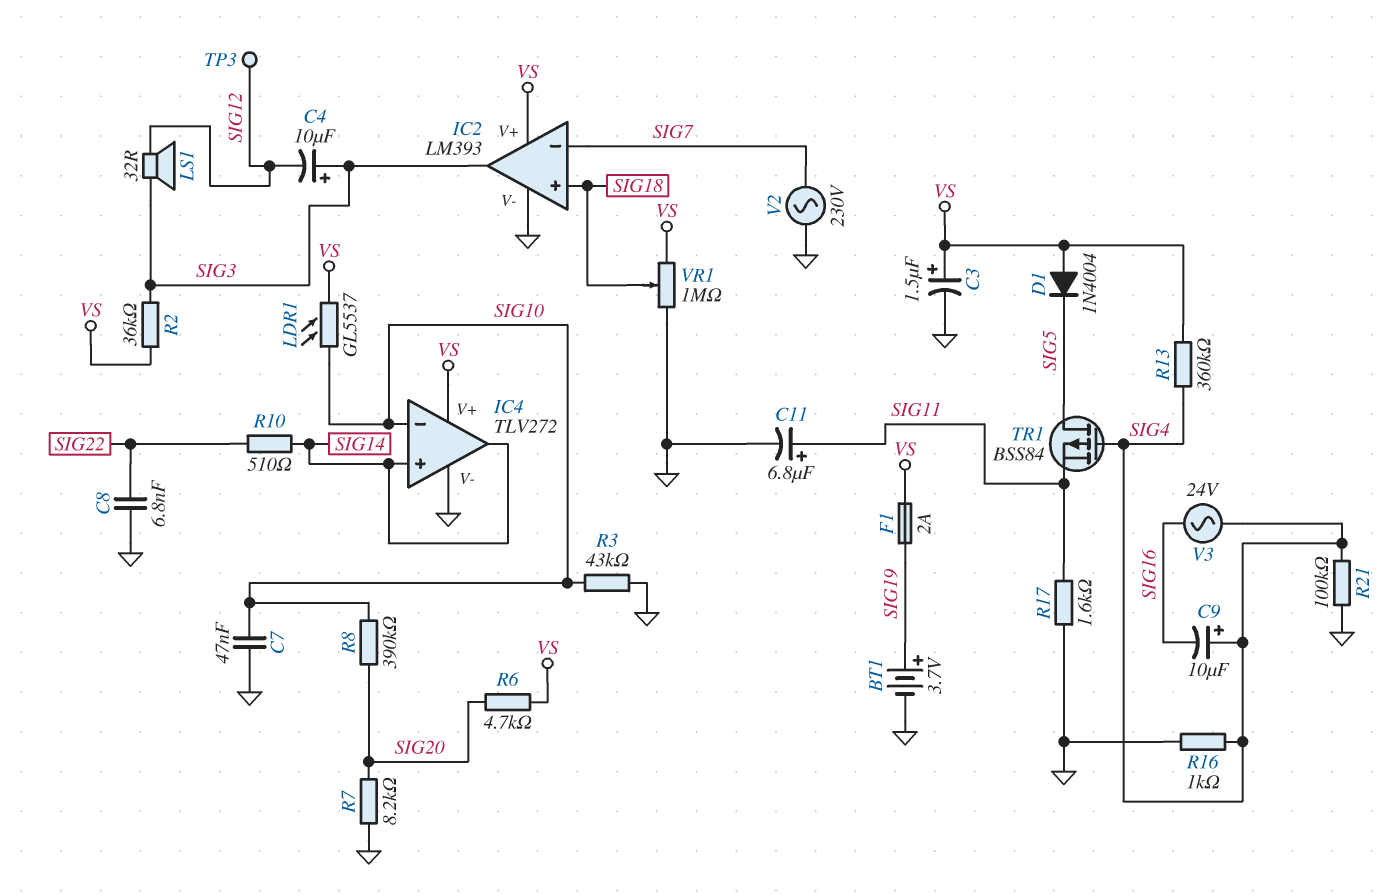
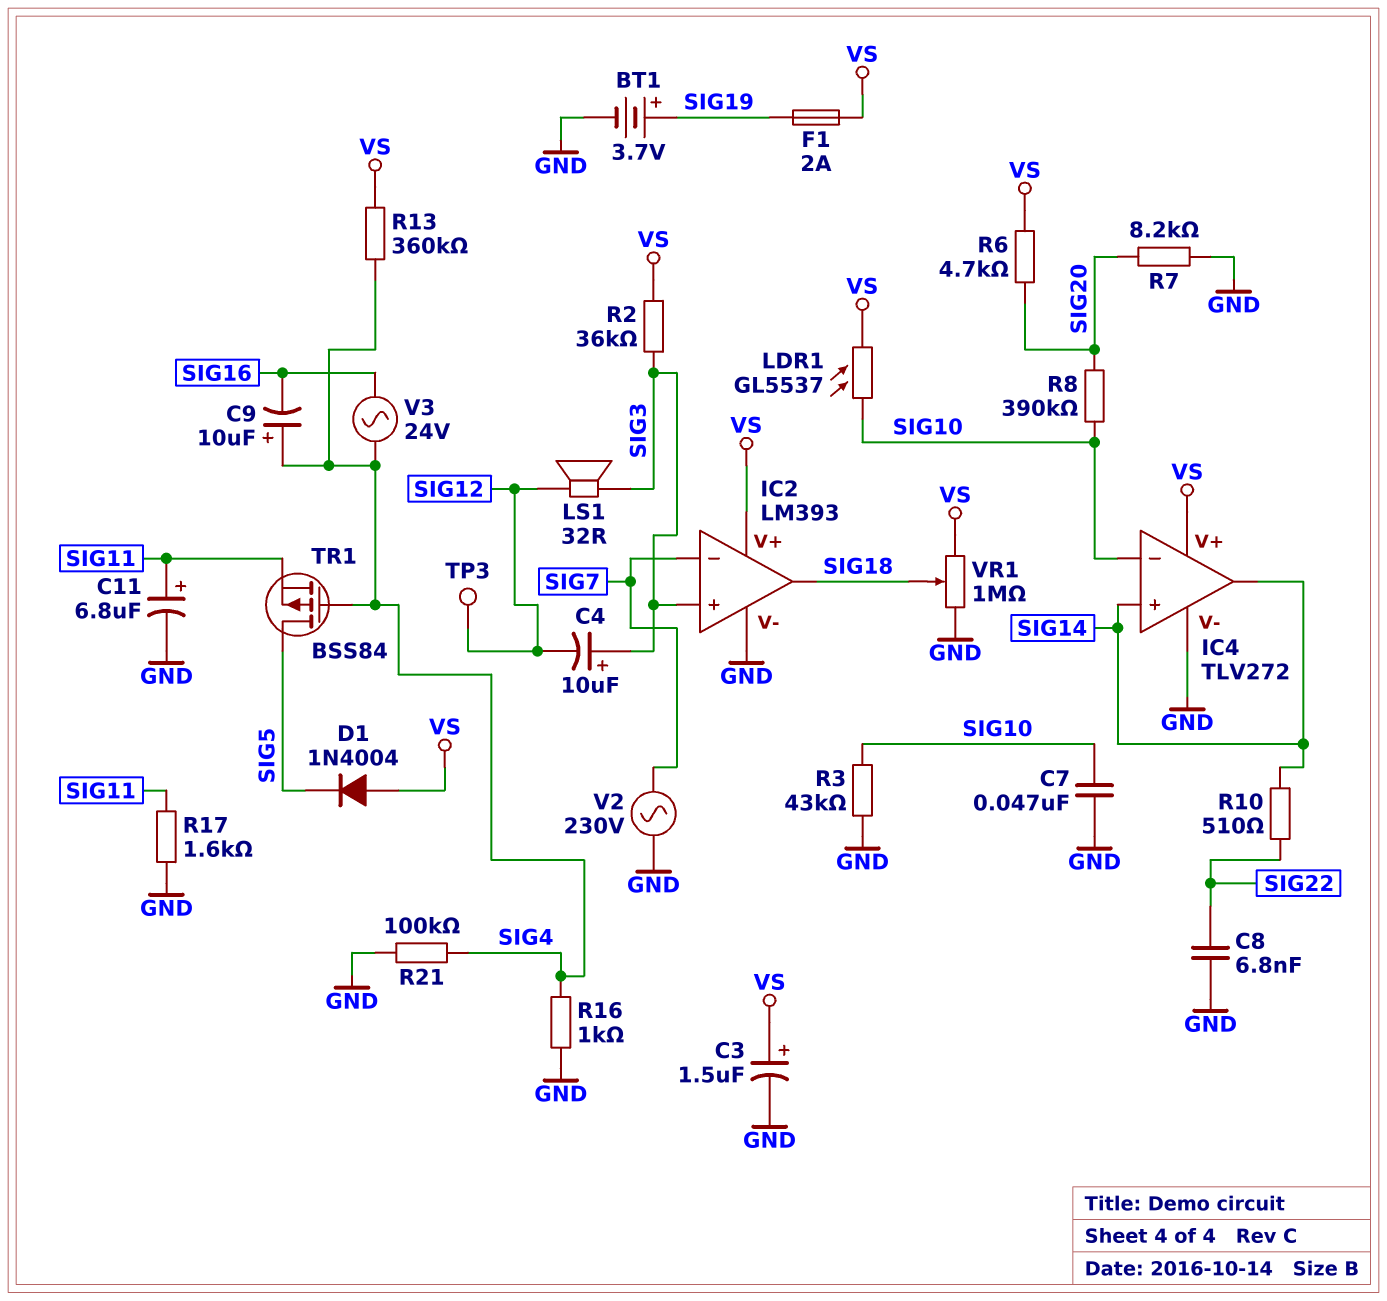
IC2 pin in+: SIG18 -> SIG3
IC2 pin out: SIG3 -> SIG18

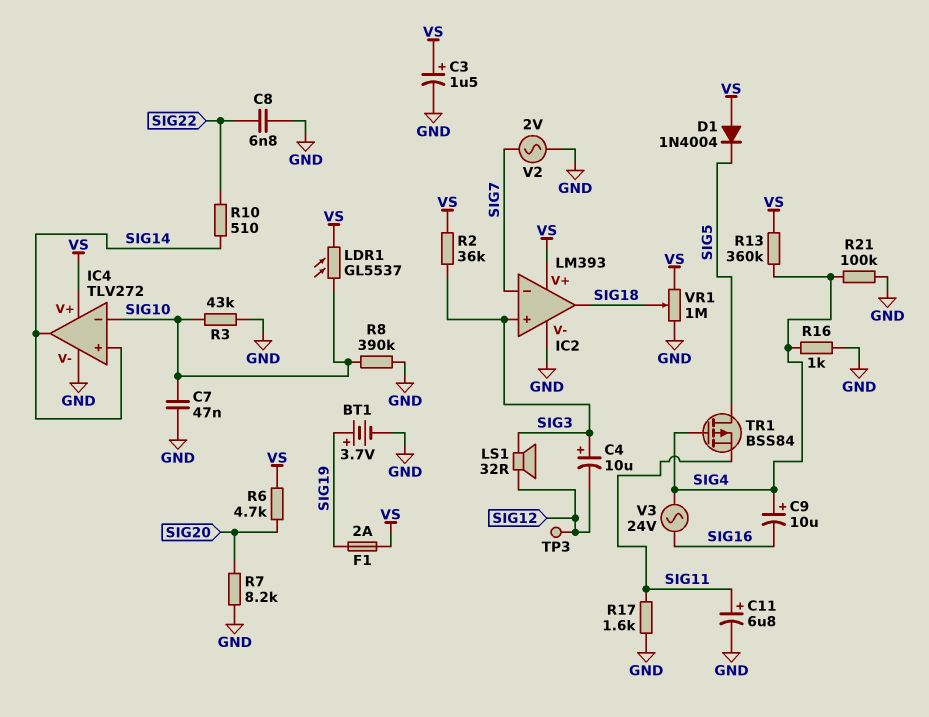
R8: 390k (SIG10, SIG20) -> 390k (GND, SIG10)
V2: AC 230V (GND, SIG7) -> AC 2V (GND, SIG7)

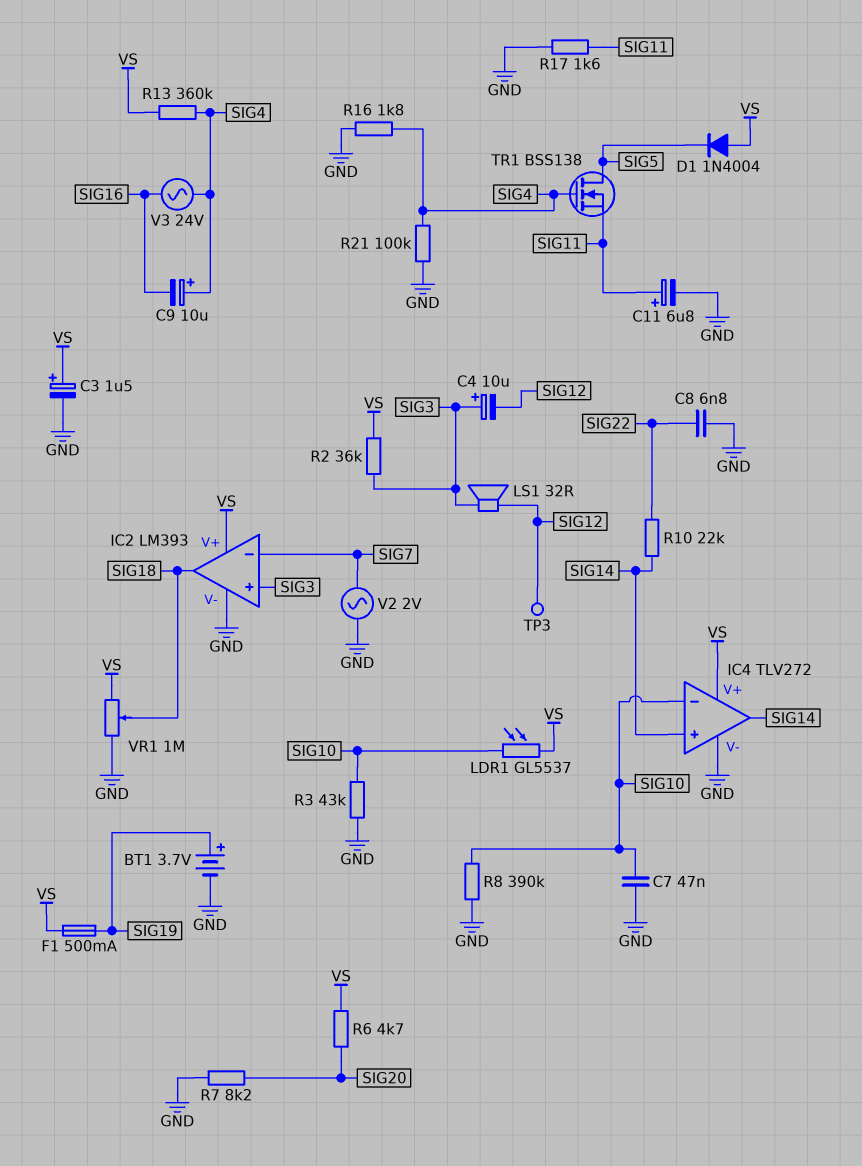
F1: 2A (SIG19, VS) -> 500mA (SIG19, VS)
R10: 510 (SIG14, SIG22) -> 22k (SIG14, SIG22)
R16: 1k (GND, SIG4) -> 1.8k (GND, SIG4)
TR1: PMOS BSS84 (G SIG4, D SIG5, S SIG11) -> NMOS BSS138 (G SIG4, D SIG5, S SIG11)

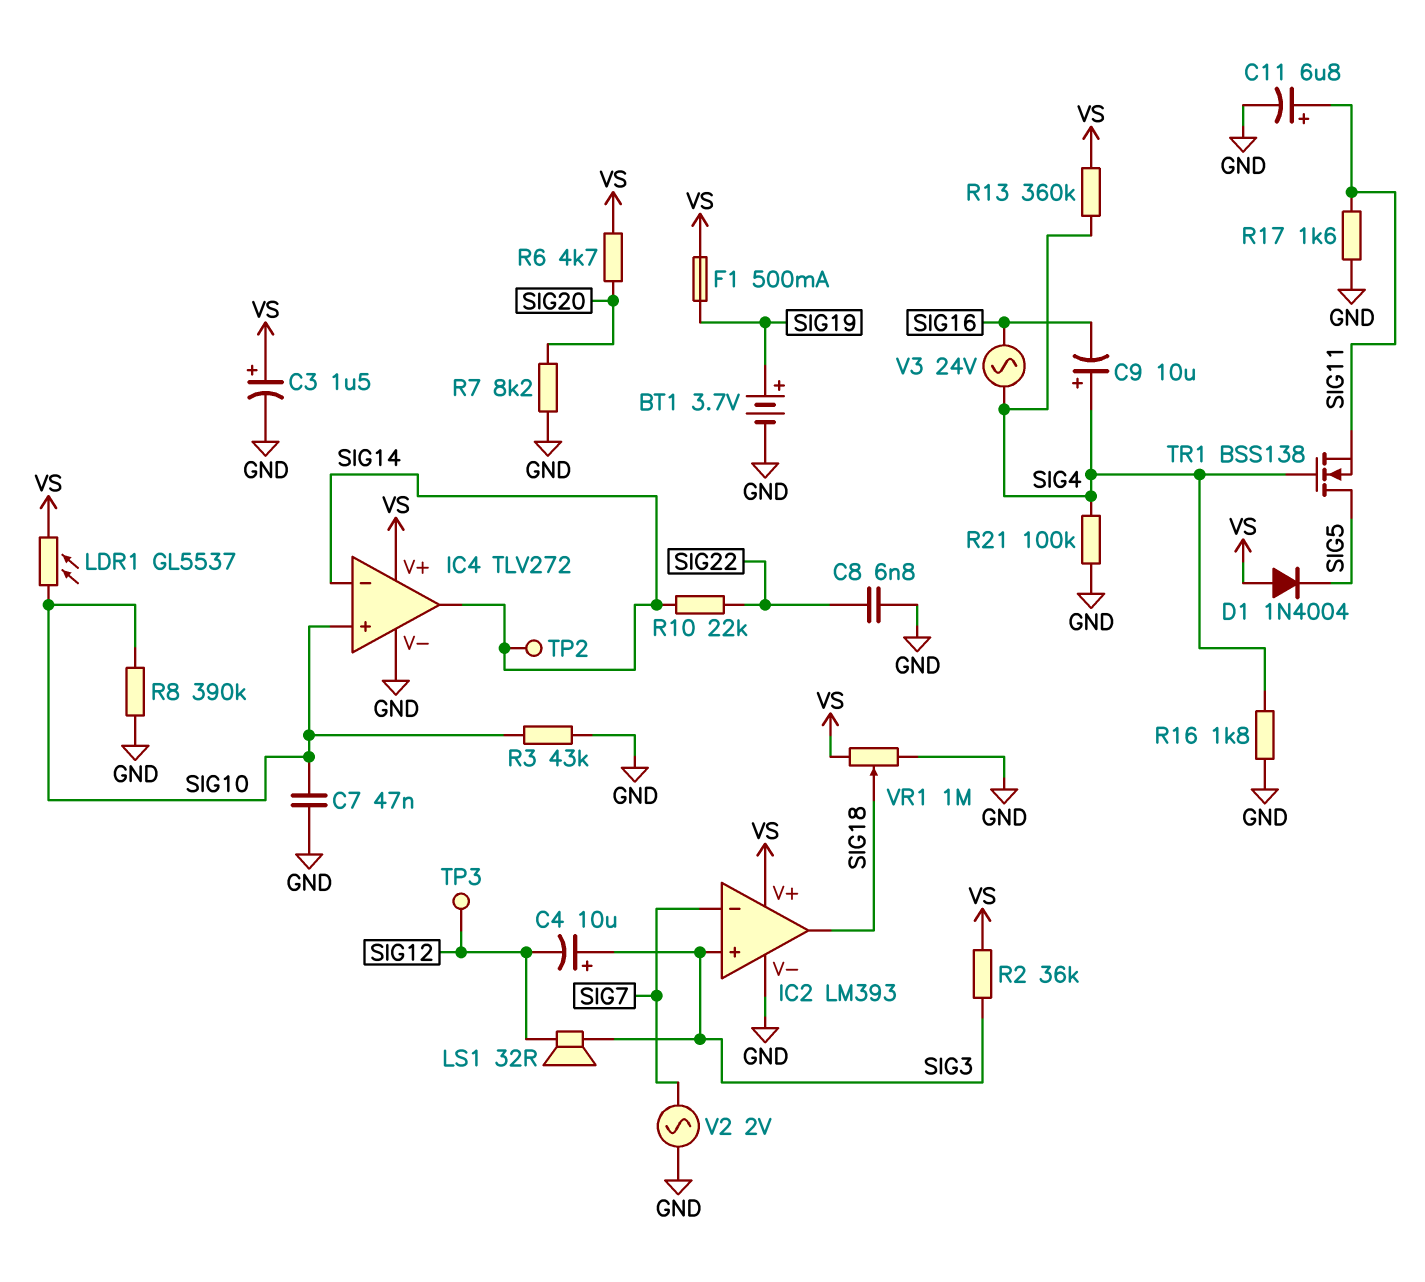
IC4 pin in+: SIG14 -> SIG10
IC4 pin in-: SIG10 -> SIG14
TP2: none -> test point (SIG14)

